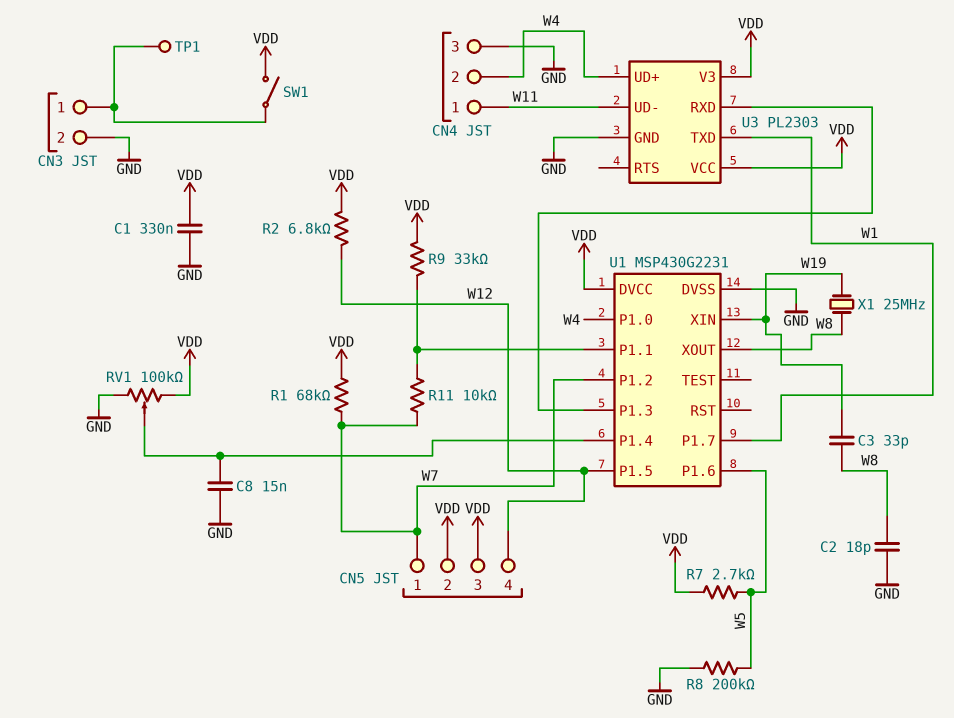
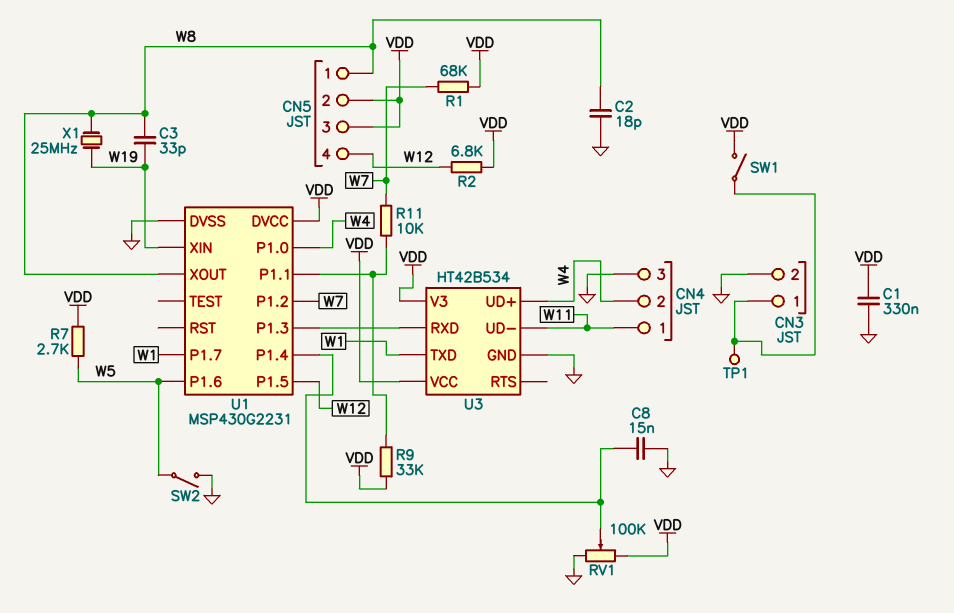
CN5 pin 1: W7 -> W8
R8: 200k (GND, W5) -> none
SW2: none -> switch (GND, W5)
U3: PL2303 -> HT42B534

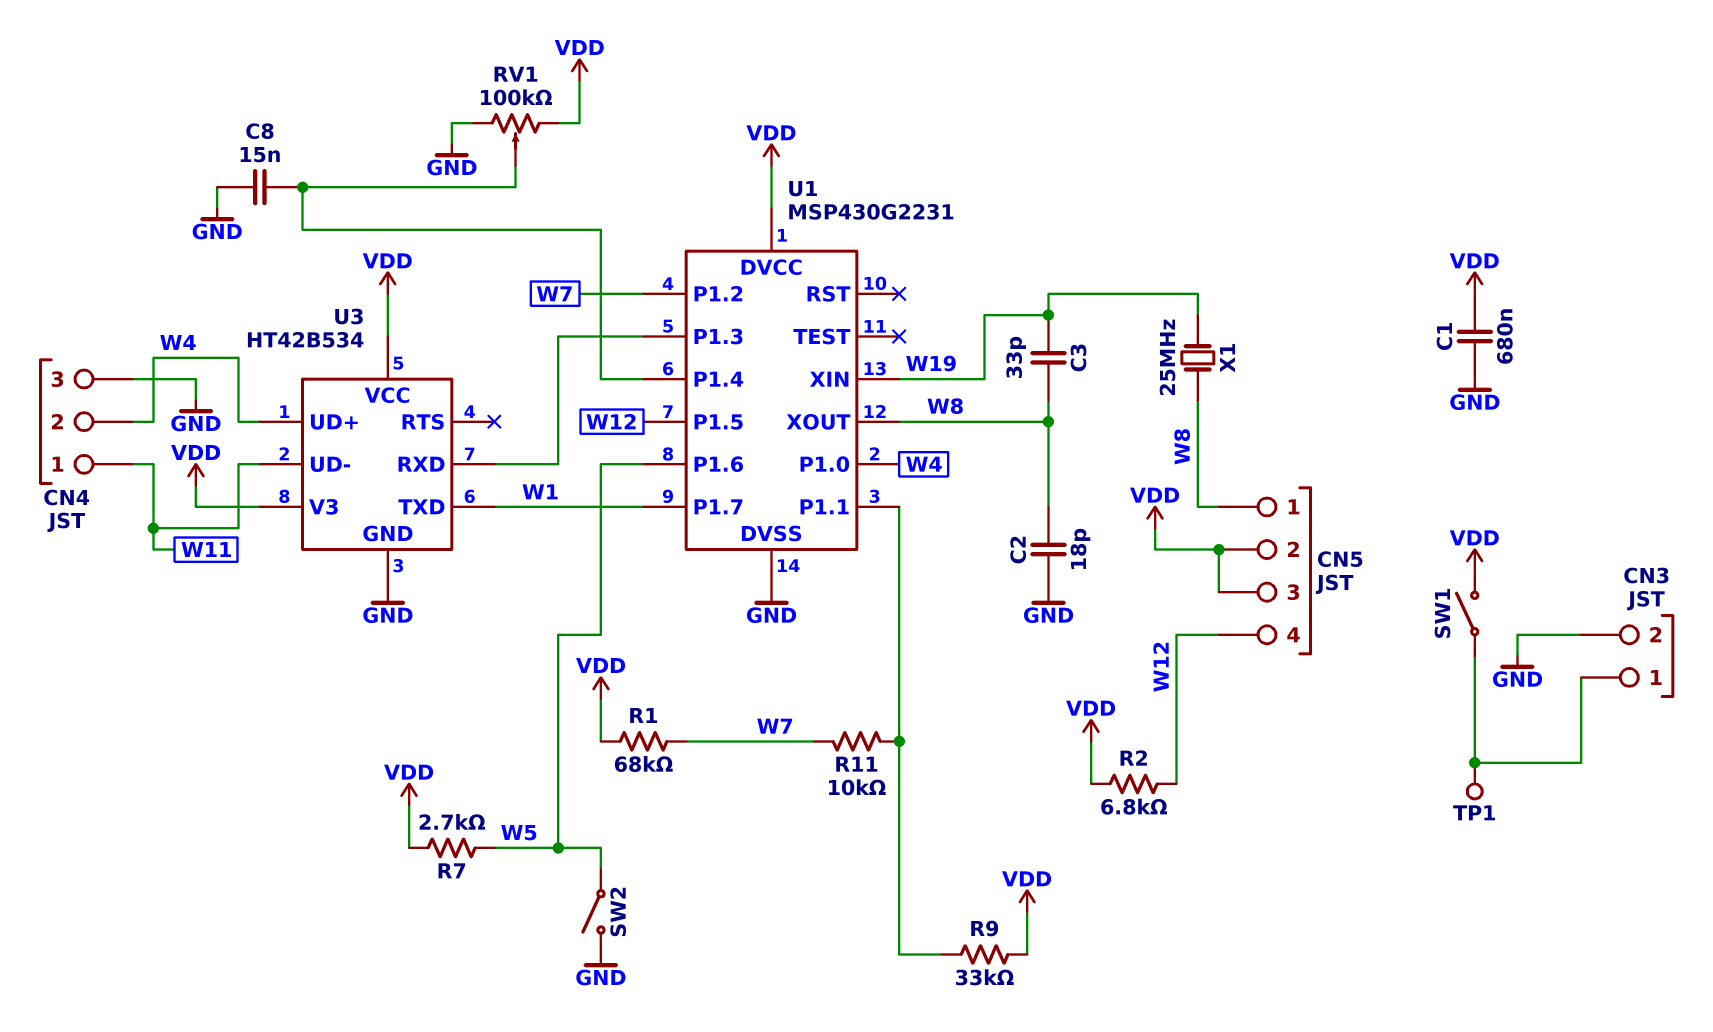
C1: 330nF (GND, VDD) -> 680nF (GND, VDD)

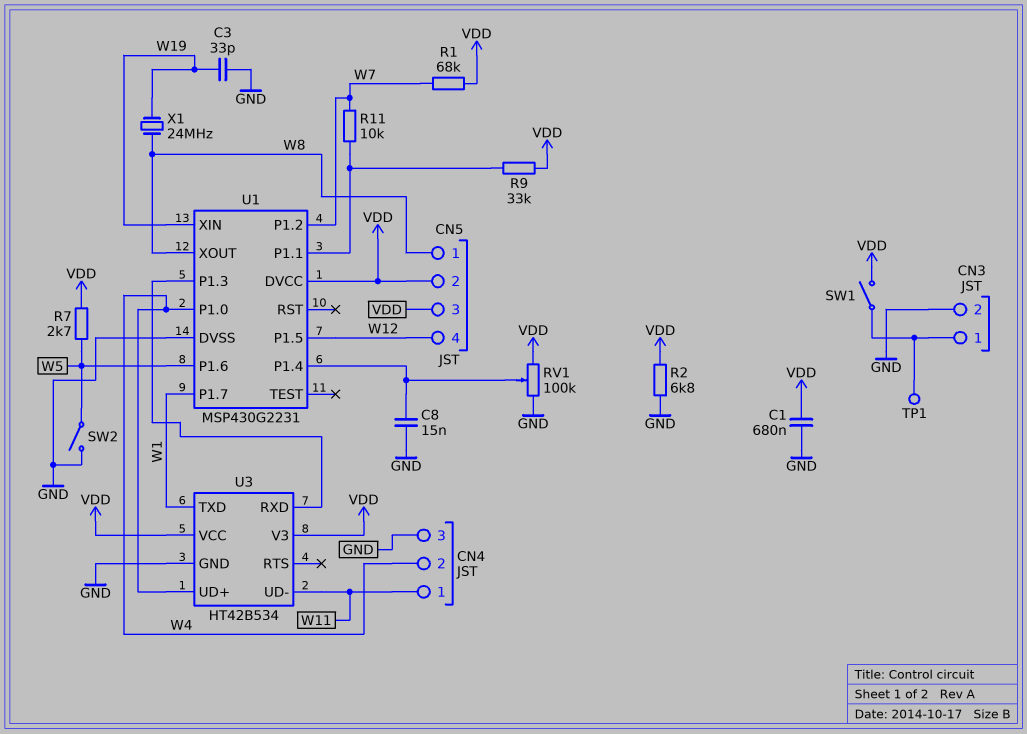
C2: 18pF (GND, W8) -> none
C3: 33pF (W8, W19) -> 33pF (GND, W19)
R2: 6.8k (VDD, W12) -> 6.8k (GND, VDD)
X1: 25MHz (W8, W19) -> 24MHz (W8, W19)

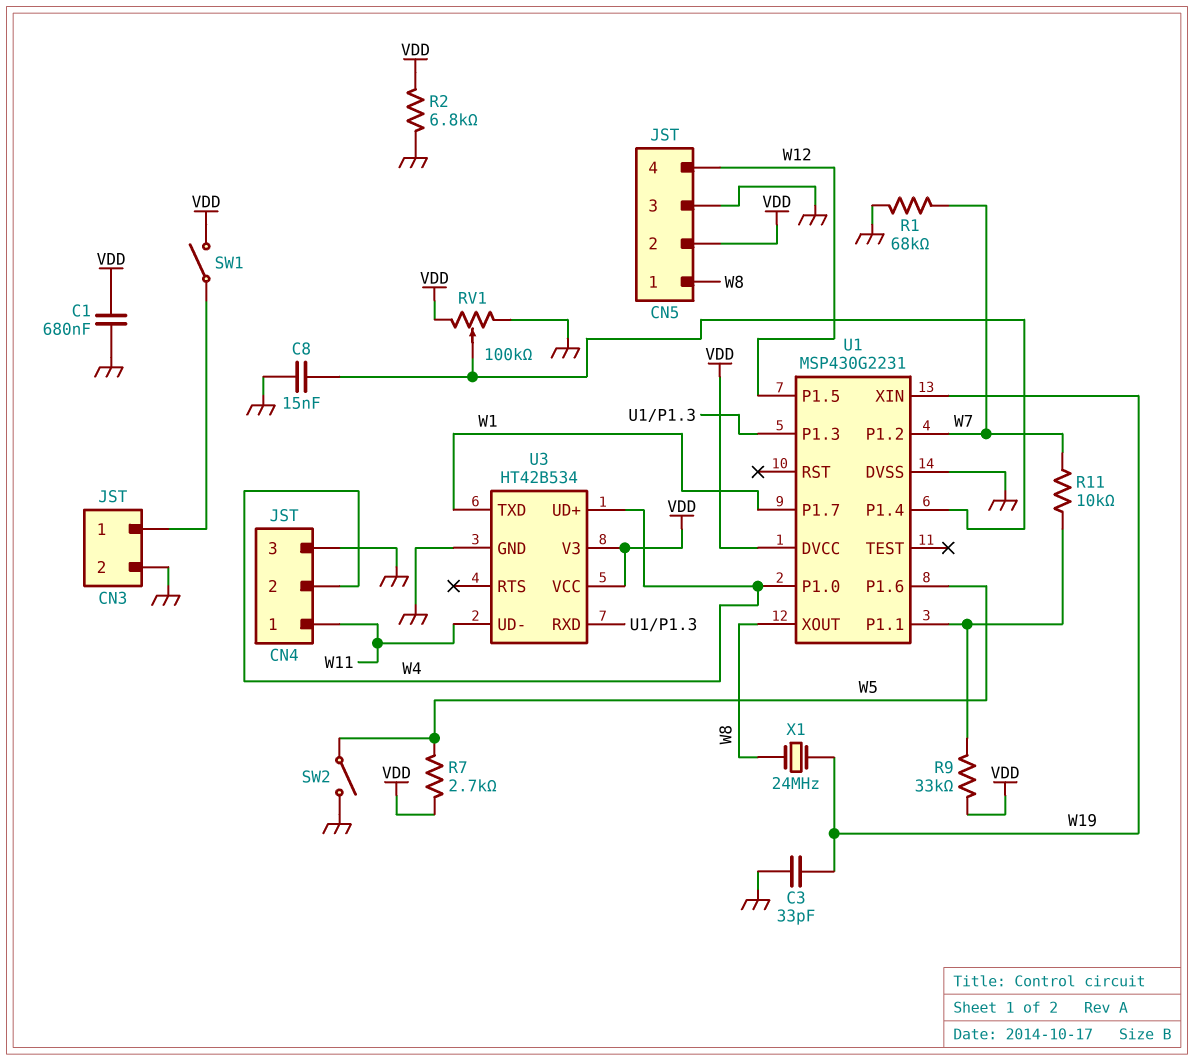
CN5 pin 3: VDD -> GND
R1: 68k (VDD, W7) -> 68k (GND, W7)
TP1: test point (CN3/1) -> none

